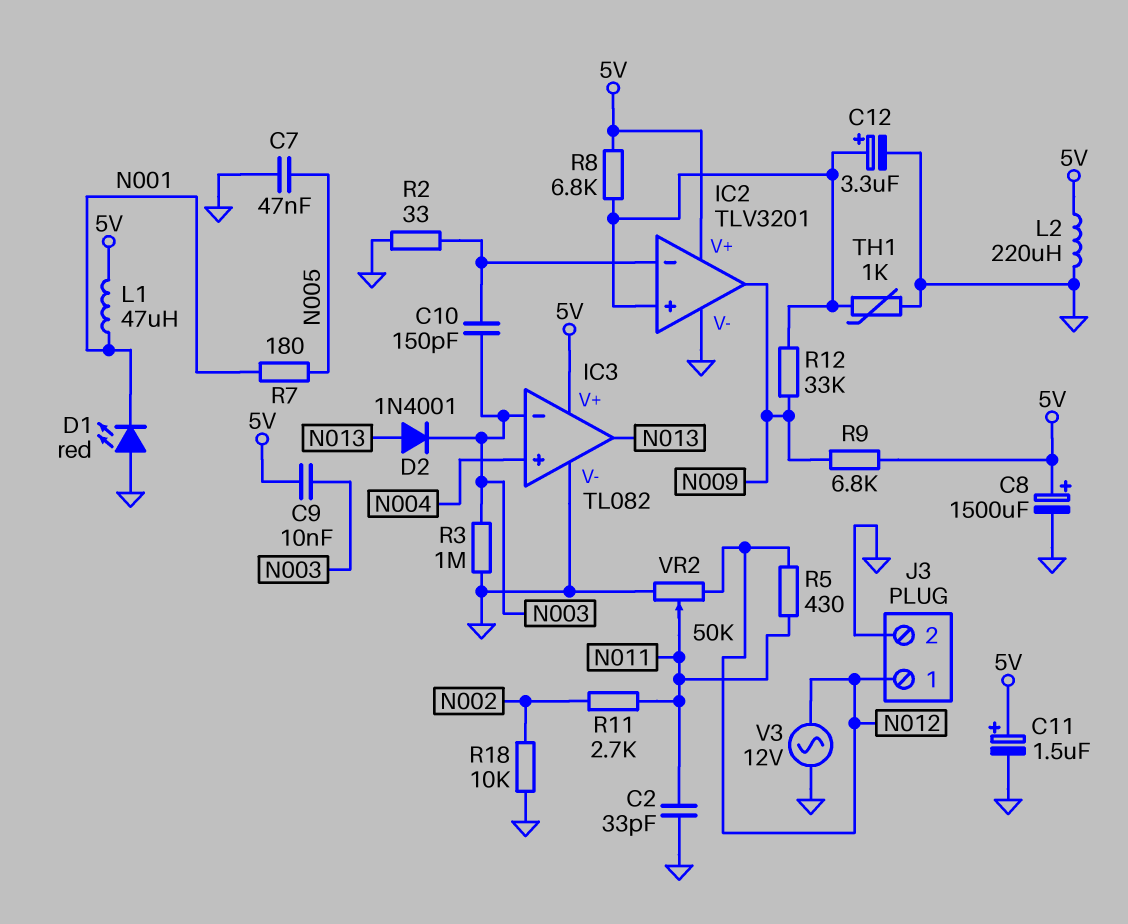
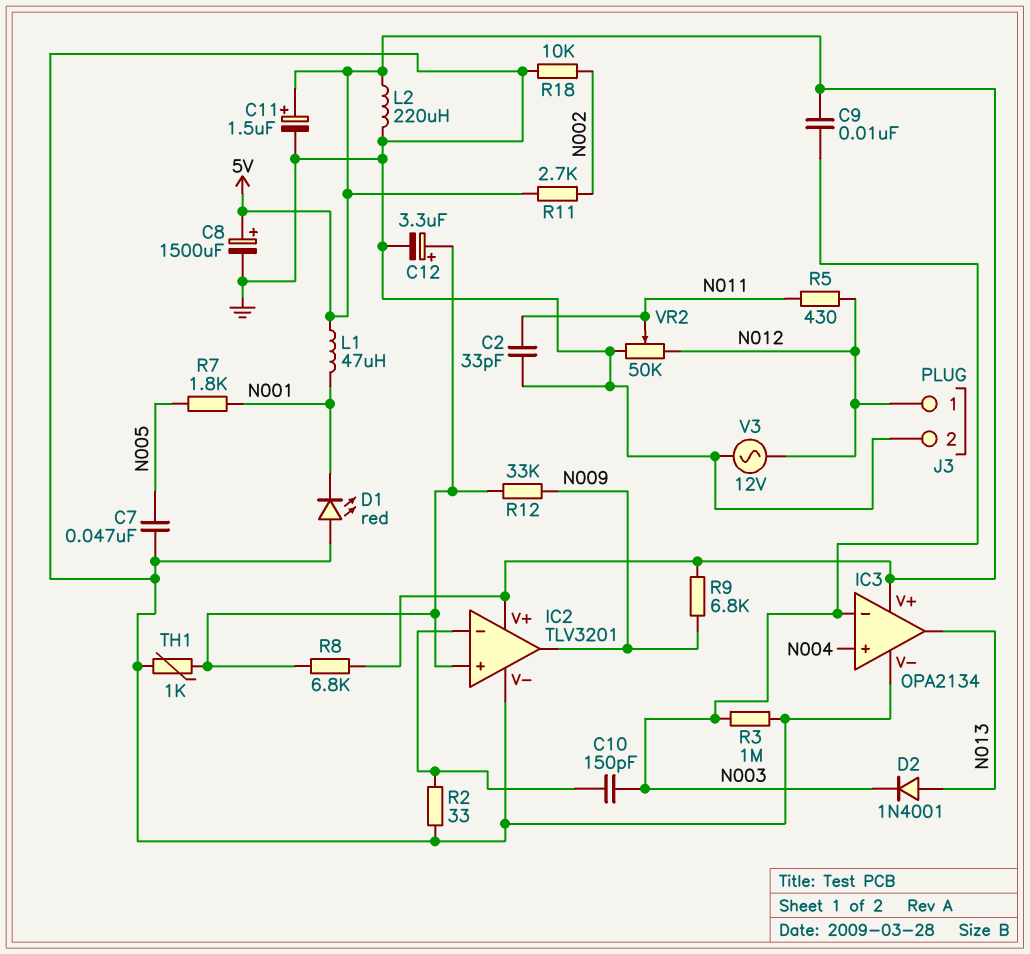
IC3: TL082 -> OPA2134
R7: 180 (N001, N005) -> 1.8k (N001, N005)
R11: 2.7k (N002, N011) -> 2.7k (5V, N002)

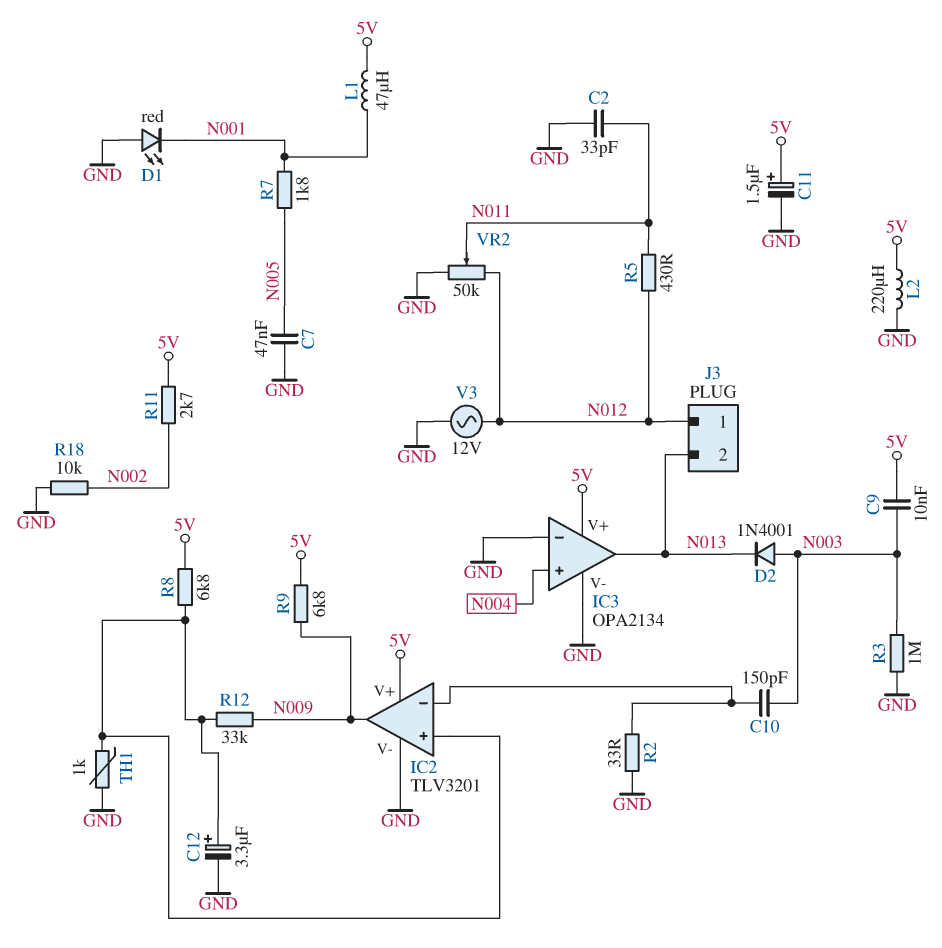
C8: 1500uF (plus 5V, minus GND) -> none
D2: diode 1N4001 (A N013, K N003) -> diode 1N4001 (A N003, K N013)
IC3 pin in-: N003 -> GND
J3 pin 2: GND -> N013

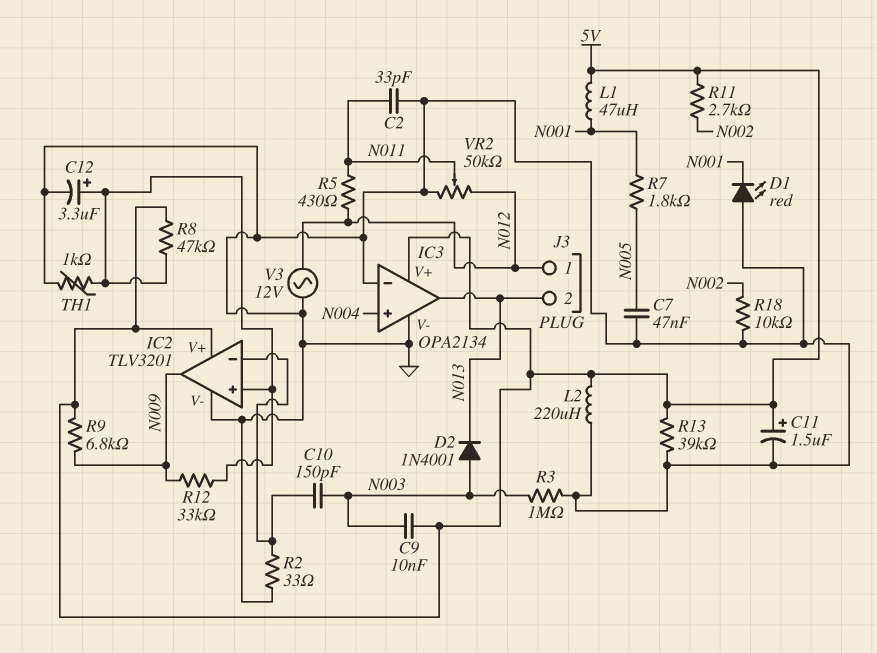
R8: 6.8k (5V, IC2/in+) -> 47k (5V, IC2/in+)
R13: none -> 39k (5V, GND)

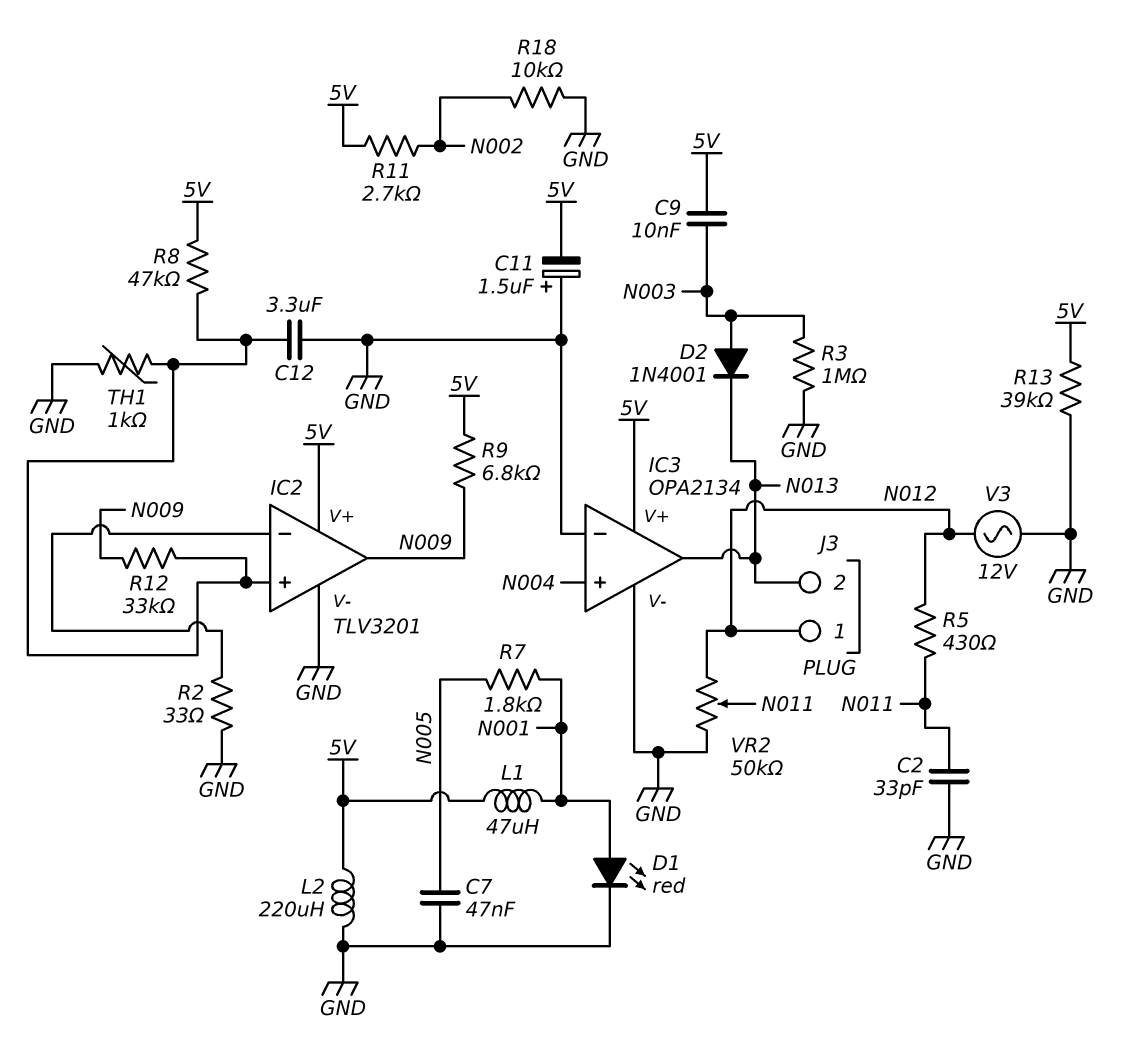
C10: 150pF (IC2/in-, N003) -> none
C11: 1.5uF (plus 5V, minus GND) -> 1.5uF (plus GND, minus 5V)
C12: 3.3uF (plus IC2/in+, minus GND) -> 3.3uF (GND, IC2/in+)
D1: LED red (A GND, K N001) -> LED red (A N001, K GND)

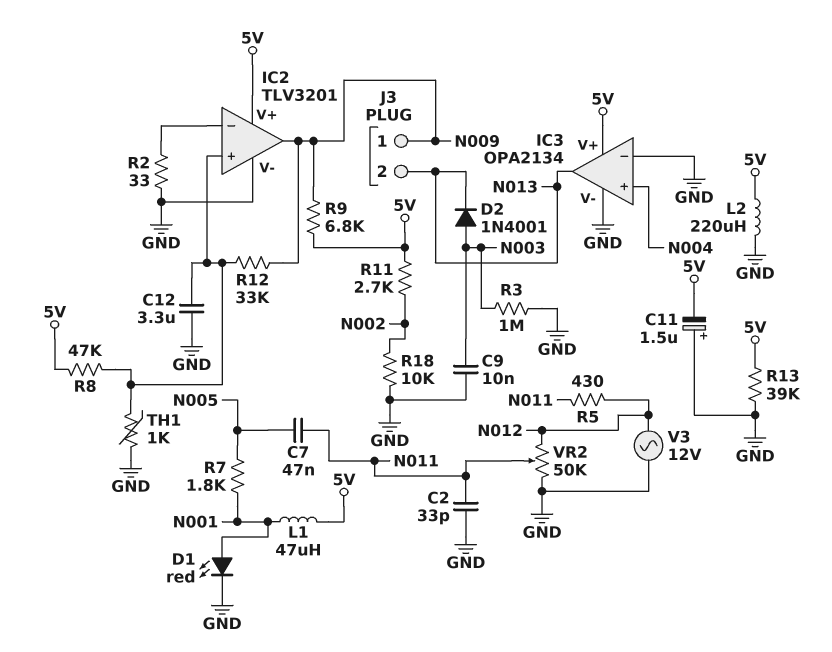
C7: 47nF (GND, N005) -> 47nF (N005, N011)
C9: 10nF (5V, N003) -> 10nF (GND, N003)
J3 pin 1: N012 -> N009

